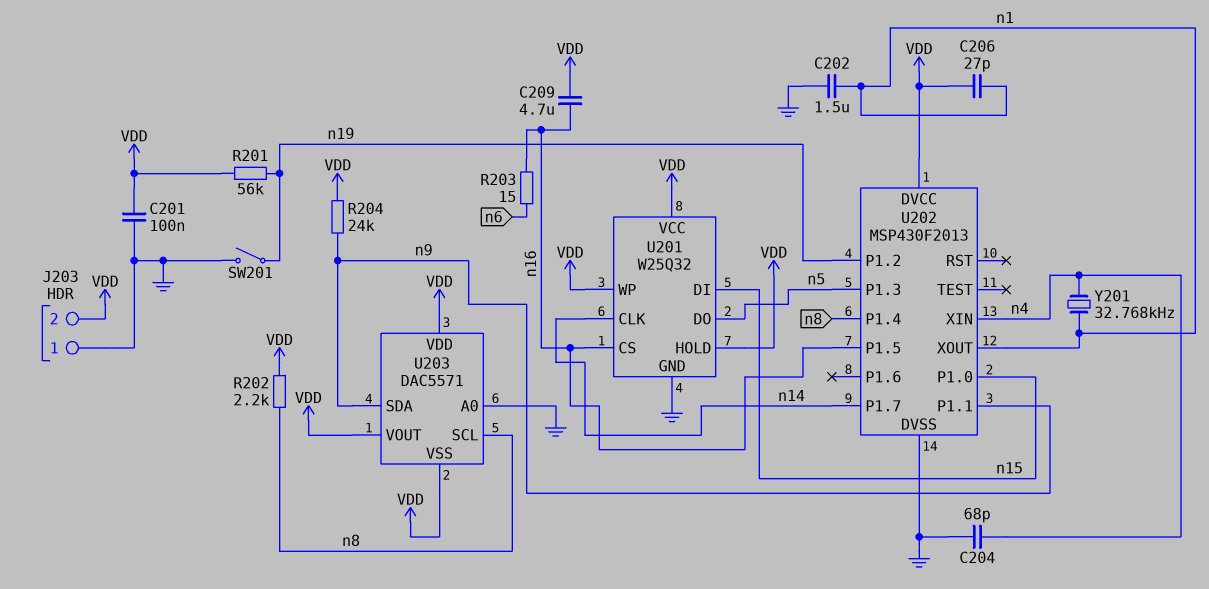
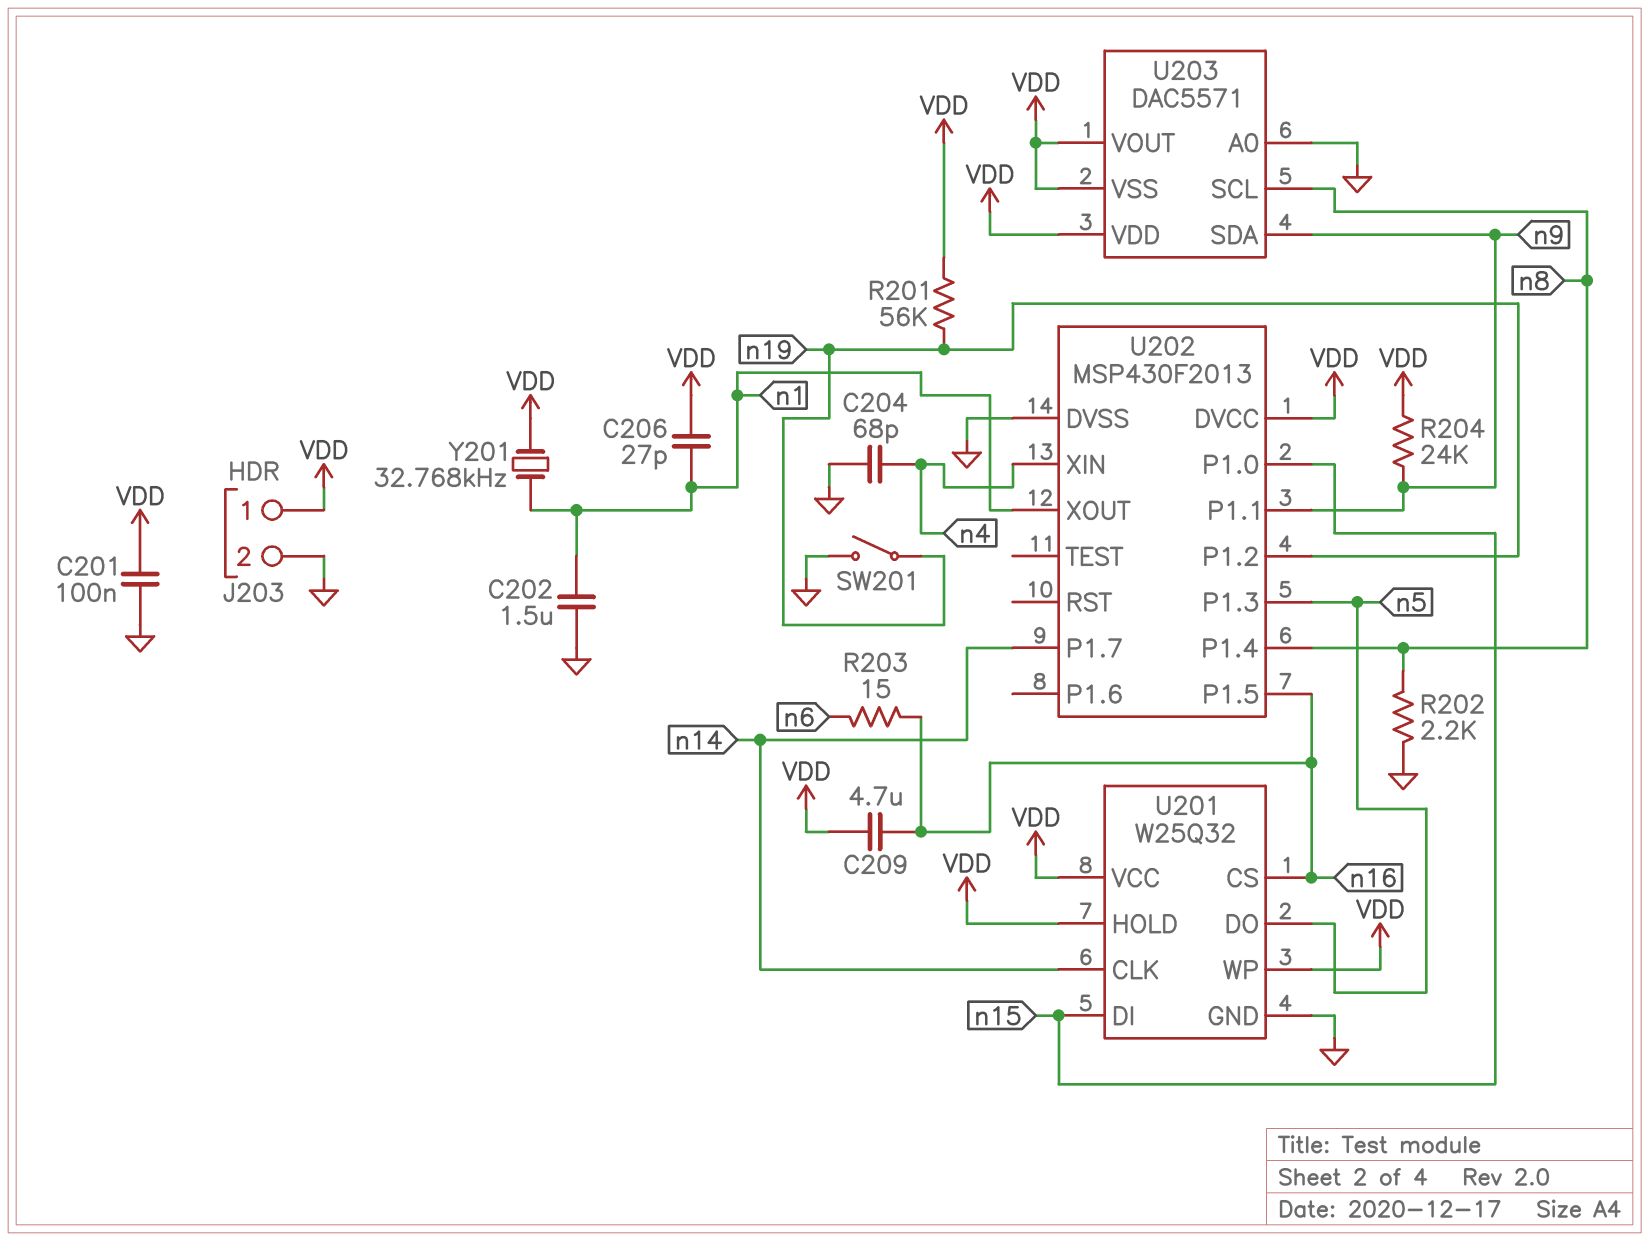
J203 pin 1: GND -> VDD
J203 pin 2: VDD -> GND
R202: 2.2k (VDD, n8) -> 2.2k (GND, n8)
Y201: 32.768kHz (n1, n4) -> 32.768kHz (VDD, n1)

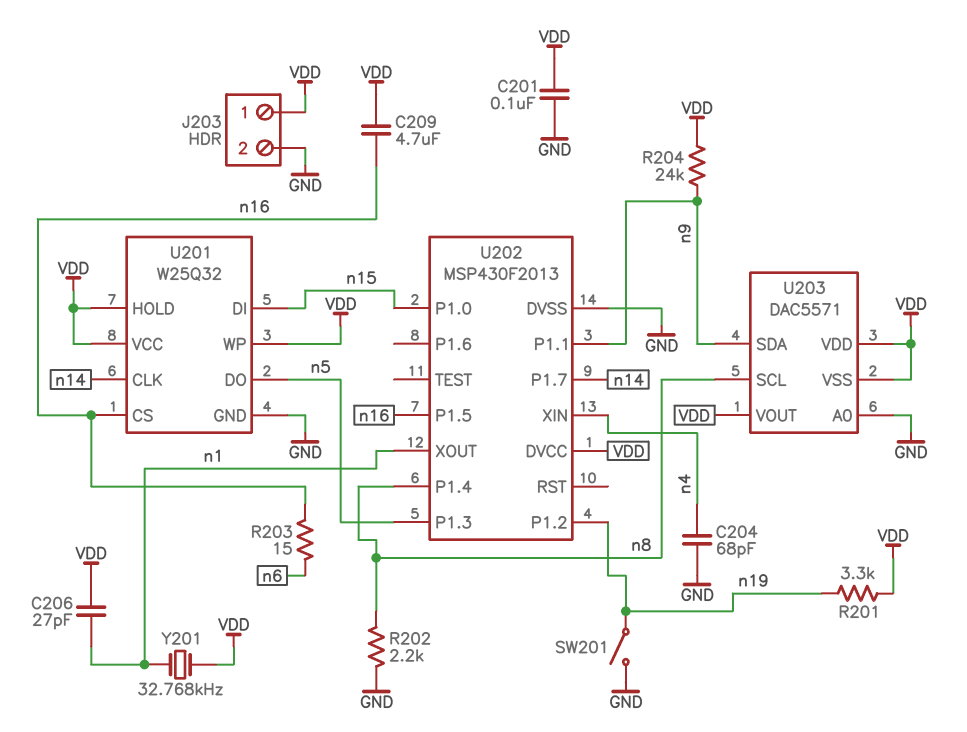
C202: 1.5uF (GND, n1) -> none
R201: 56k (VDD, n19) -> 3.3k (VDD, n19)

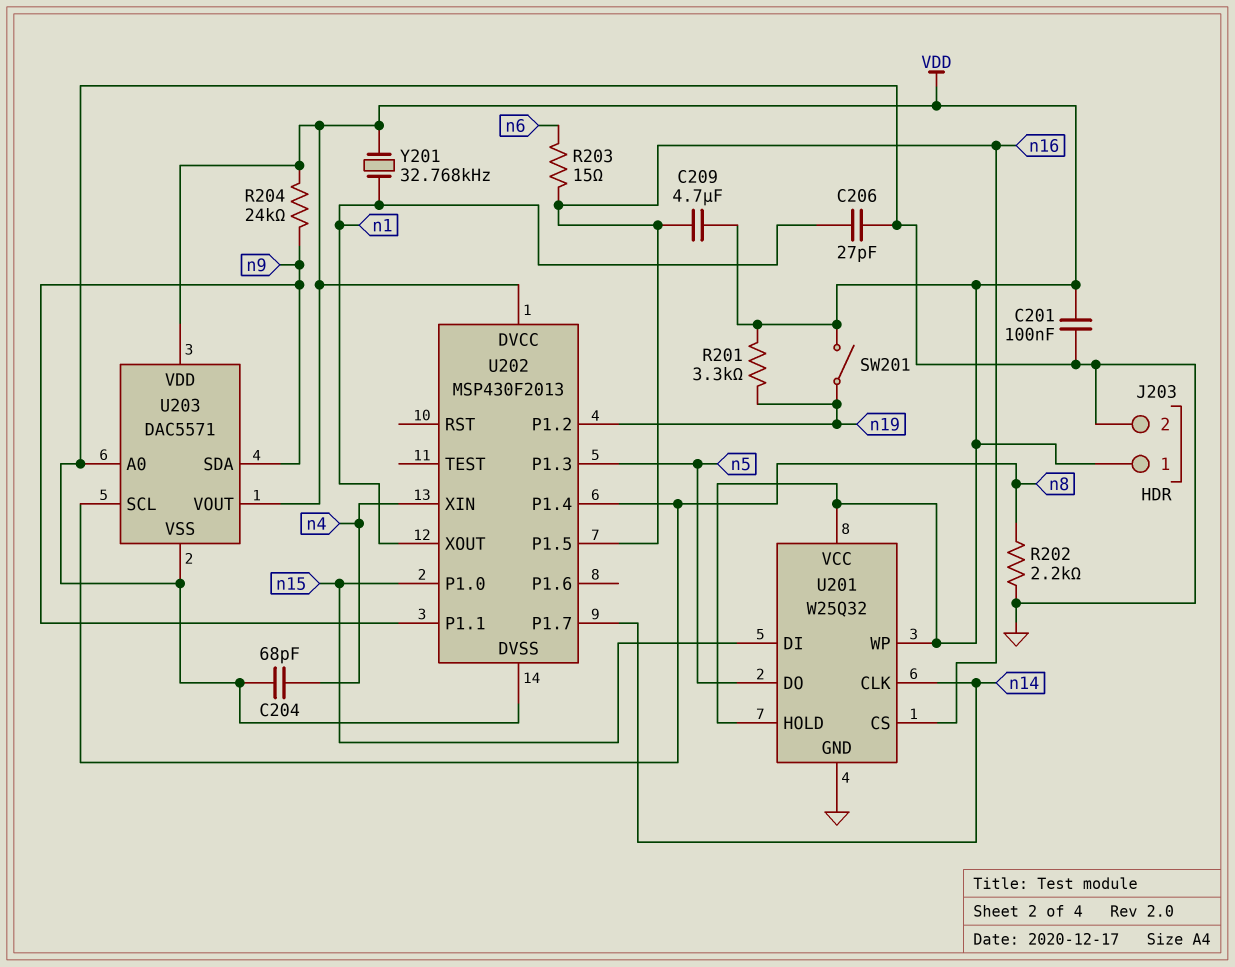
C206: 27pF (VDD, n1) -> 27pF (GND, n1)
SW201: switch (GND, n19) -> switch (VDD, n19)
U203 pin VSS: VDD -> GND

